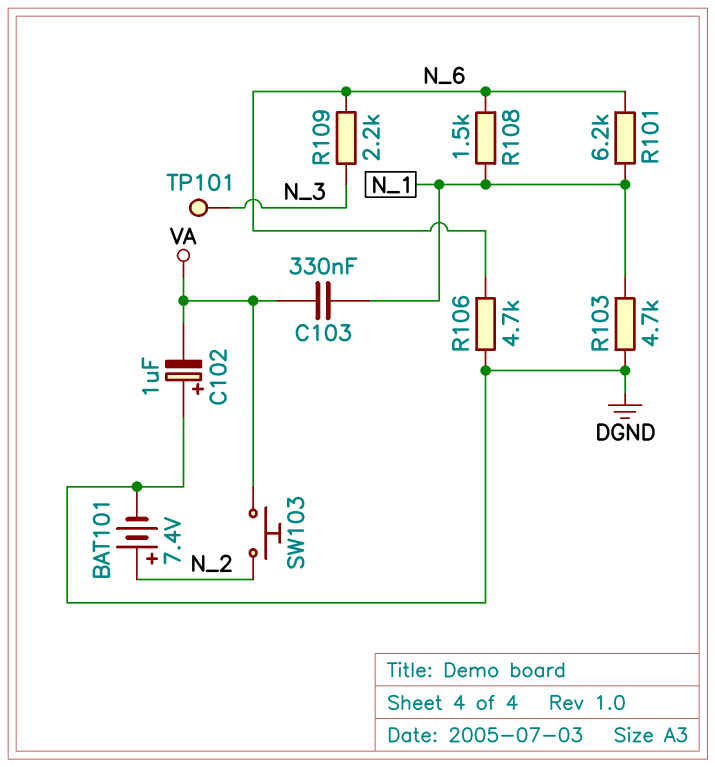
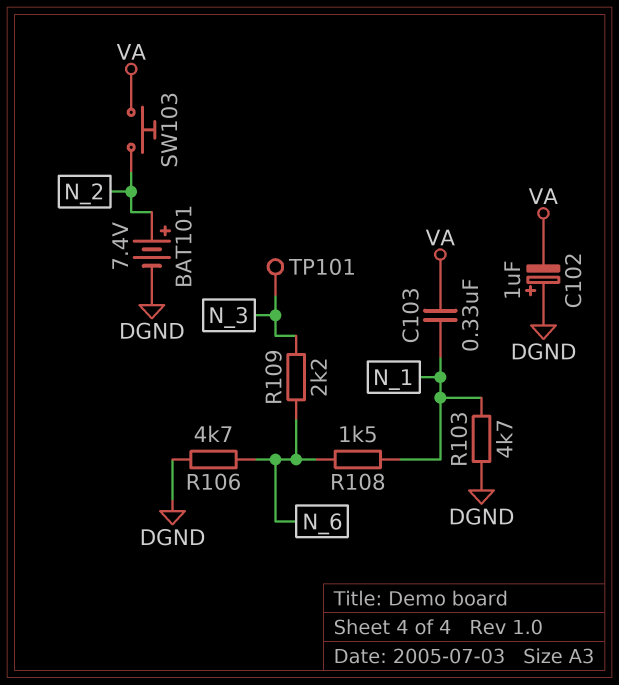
R101: 6.2k (N_1, N_6) -> none

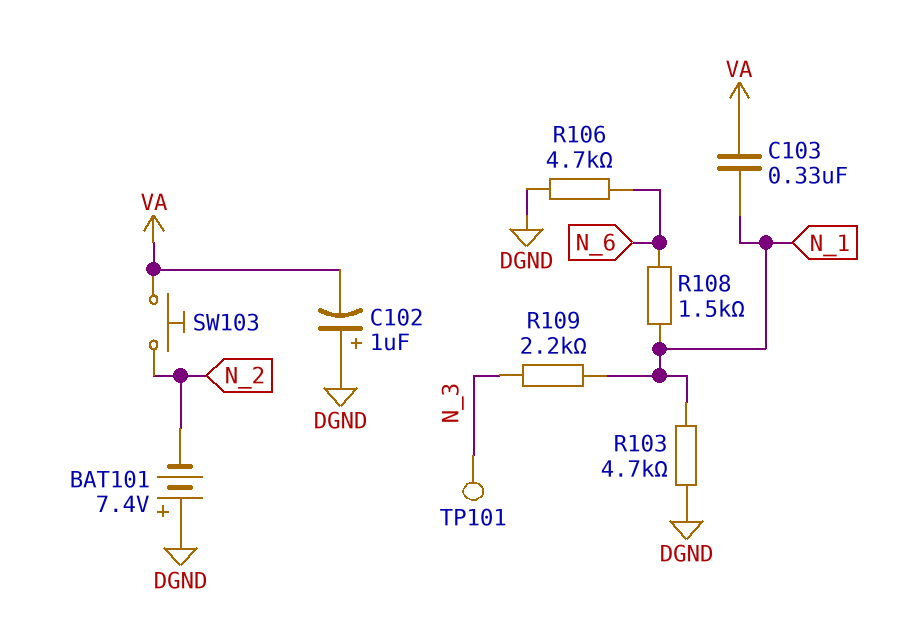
BAT101: 7.4V (plus N_2, minus DGND) -> 7.4V (plus DGND, minus N_2)
R109: 2.2k (N_3, N_6) -> 2.2k (N_1, N_3)

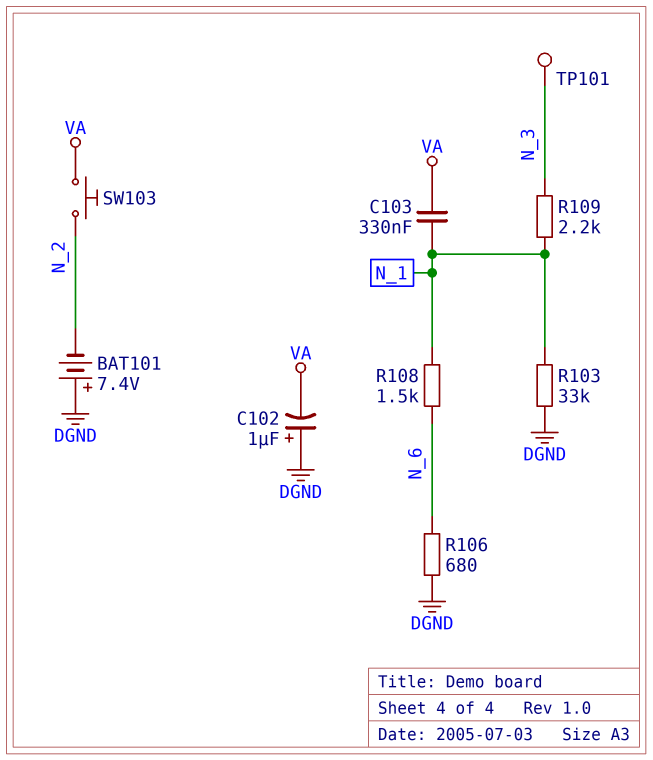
R103: 4.7k (DGND, N_1) -> 33k (DGND, N_1)
R106: 4.7k (DGND, N_6) -> 680 (DGND, N_6)

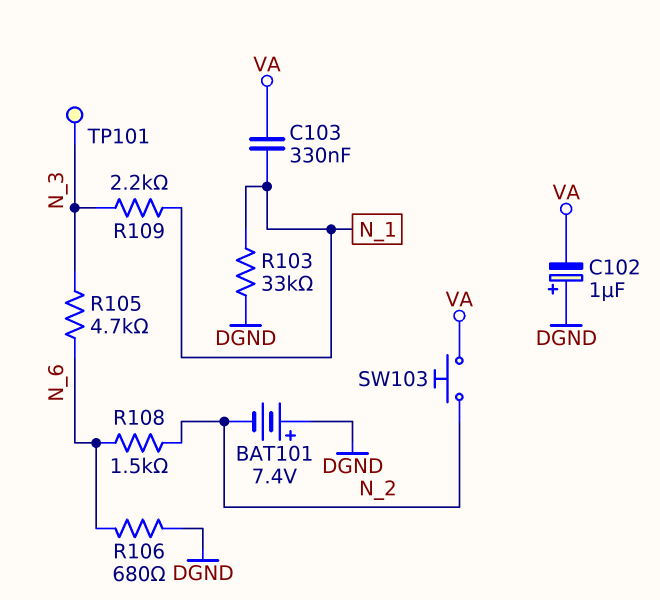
R105: none -> 4.7k (N_3, N_6)
R108: 1.5k (N_1, N_6) -> 1.5k (N_2, N_6)

